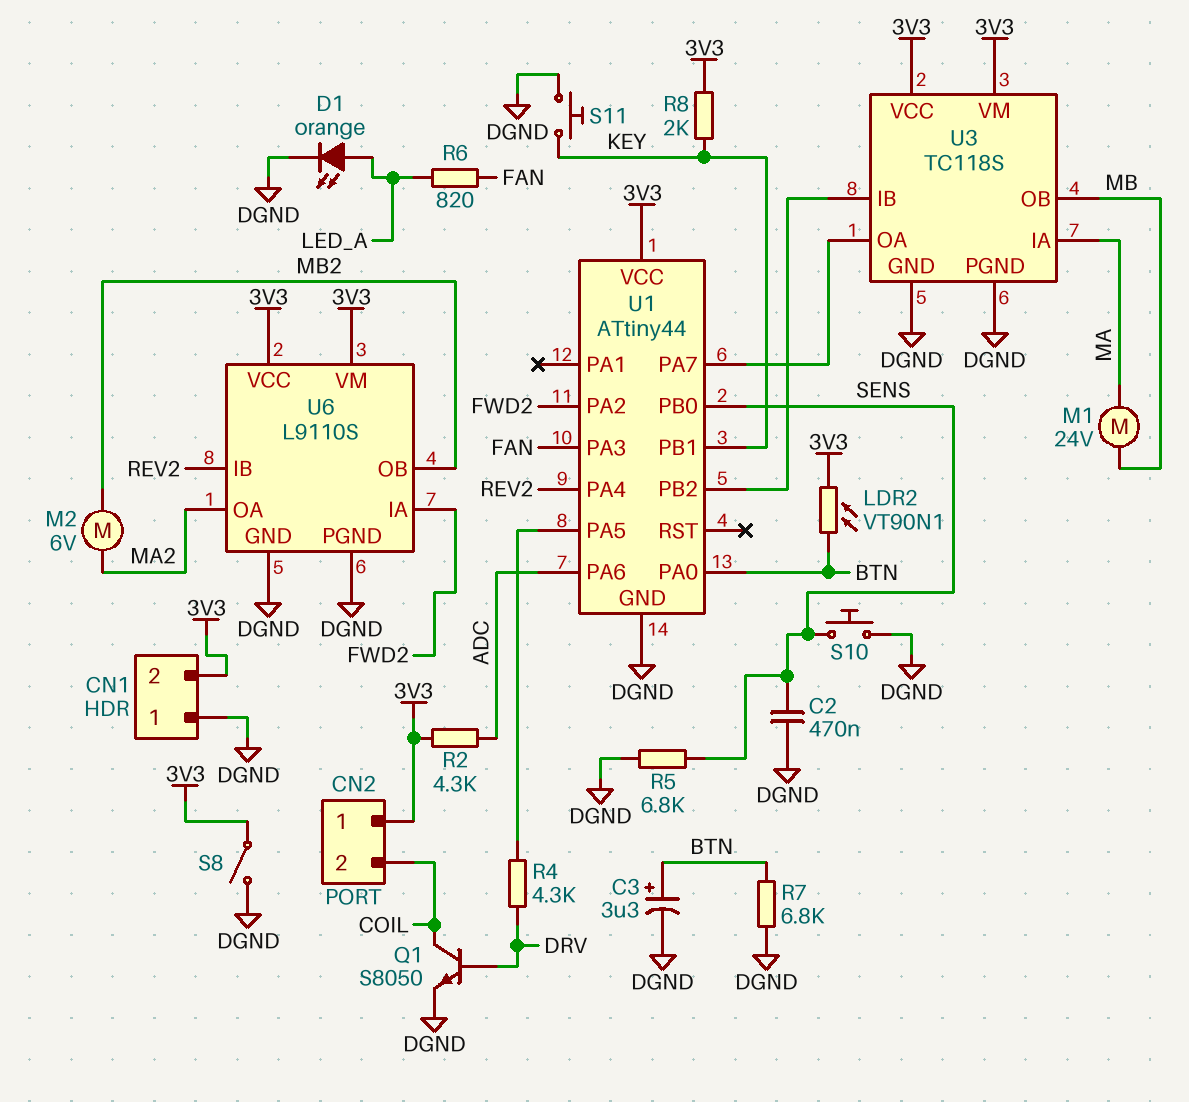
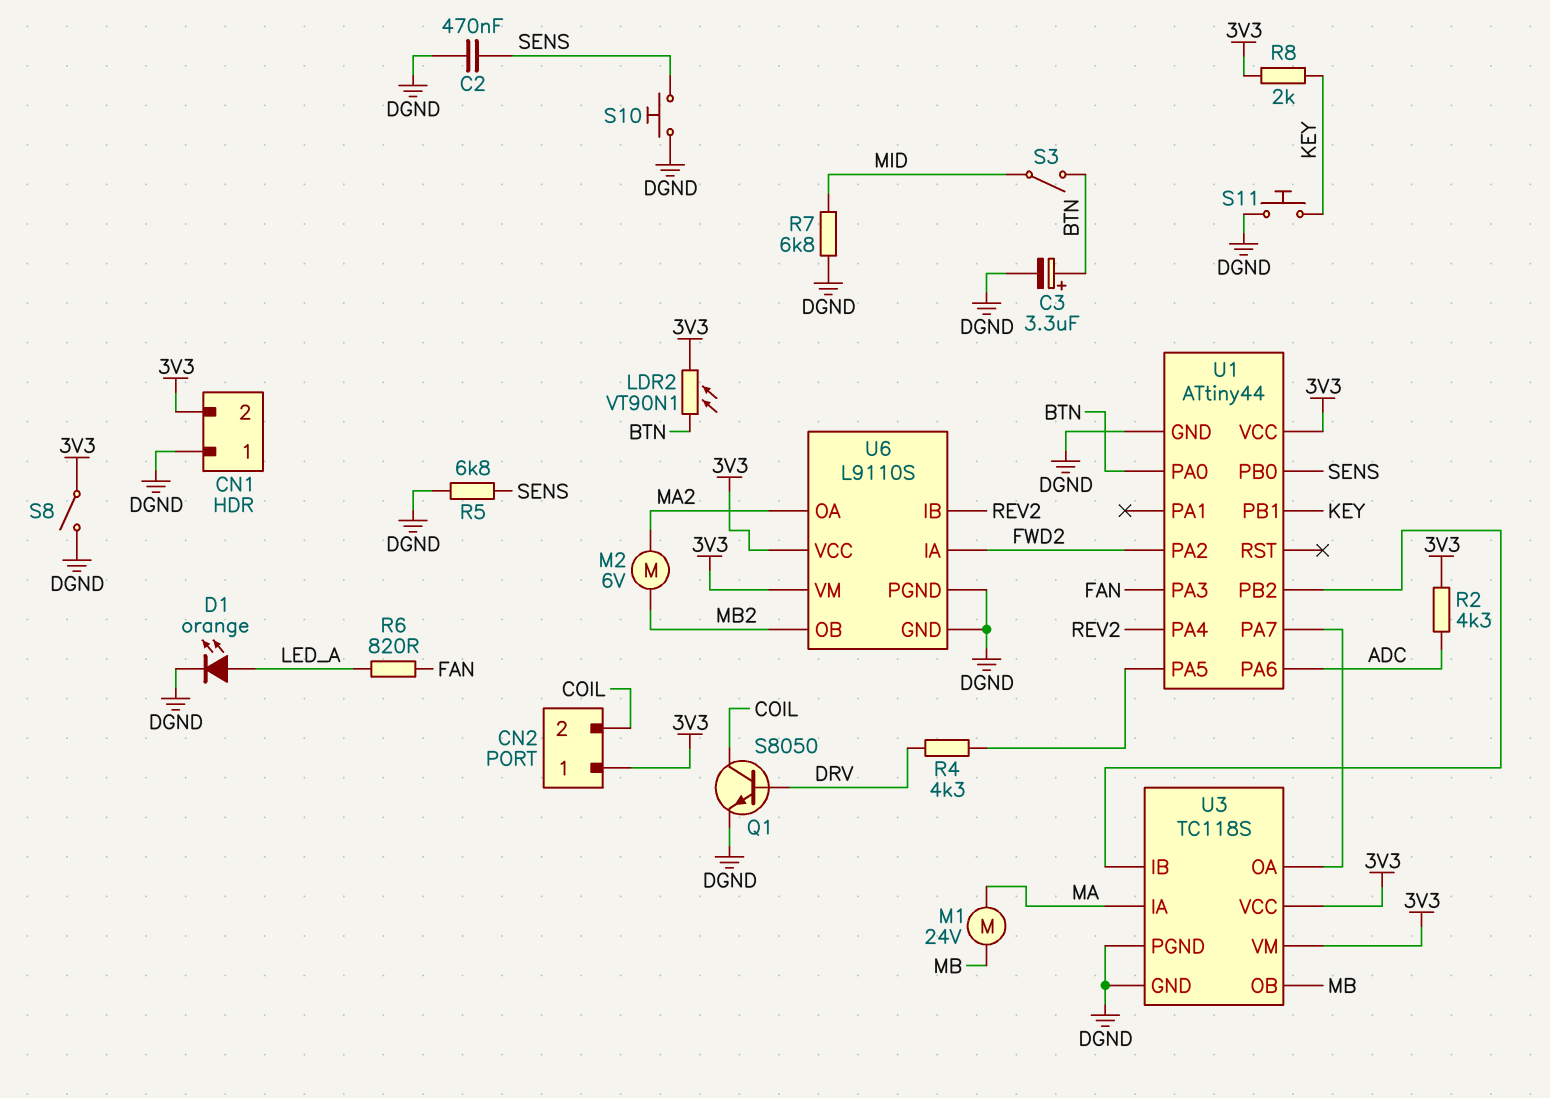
R7: 6.8k (BTN, DGND) -> 6.8k (DGND, MID)
S3: none -> switch (BTN, MID)

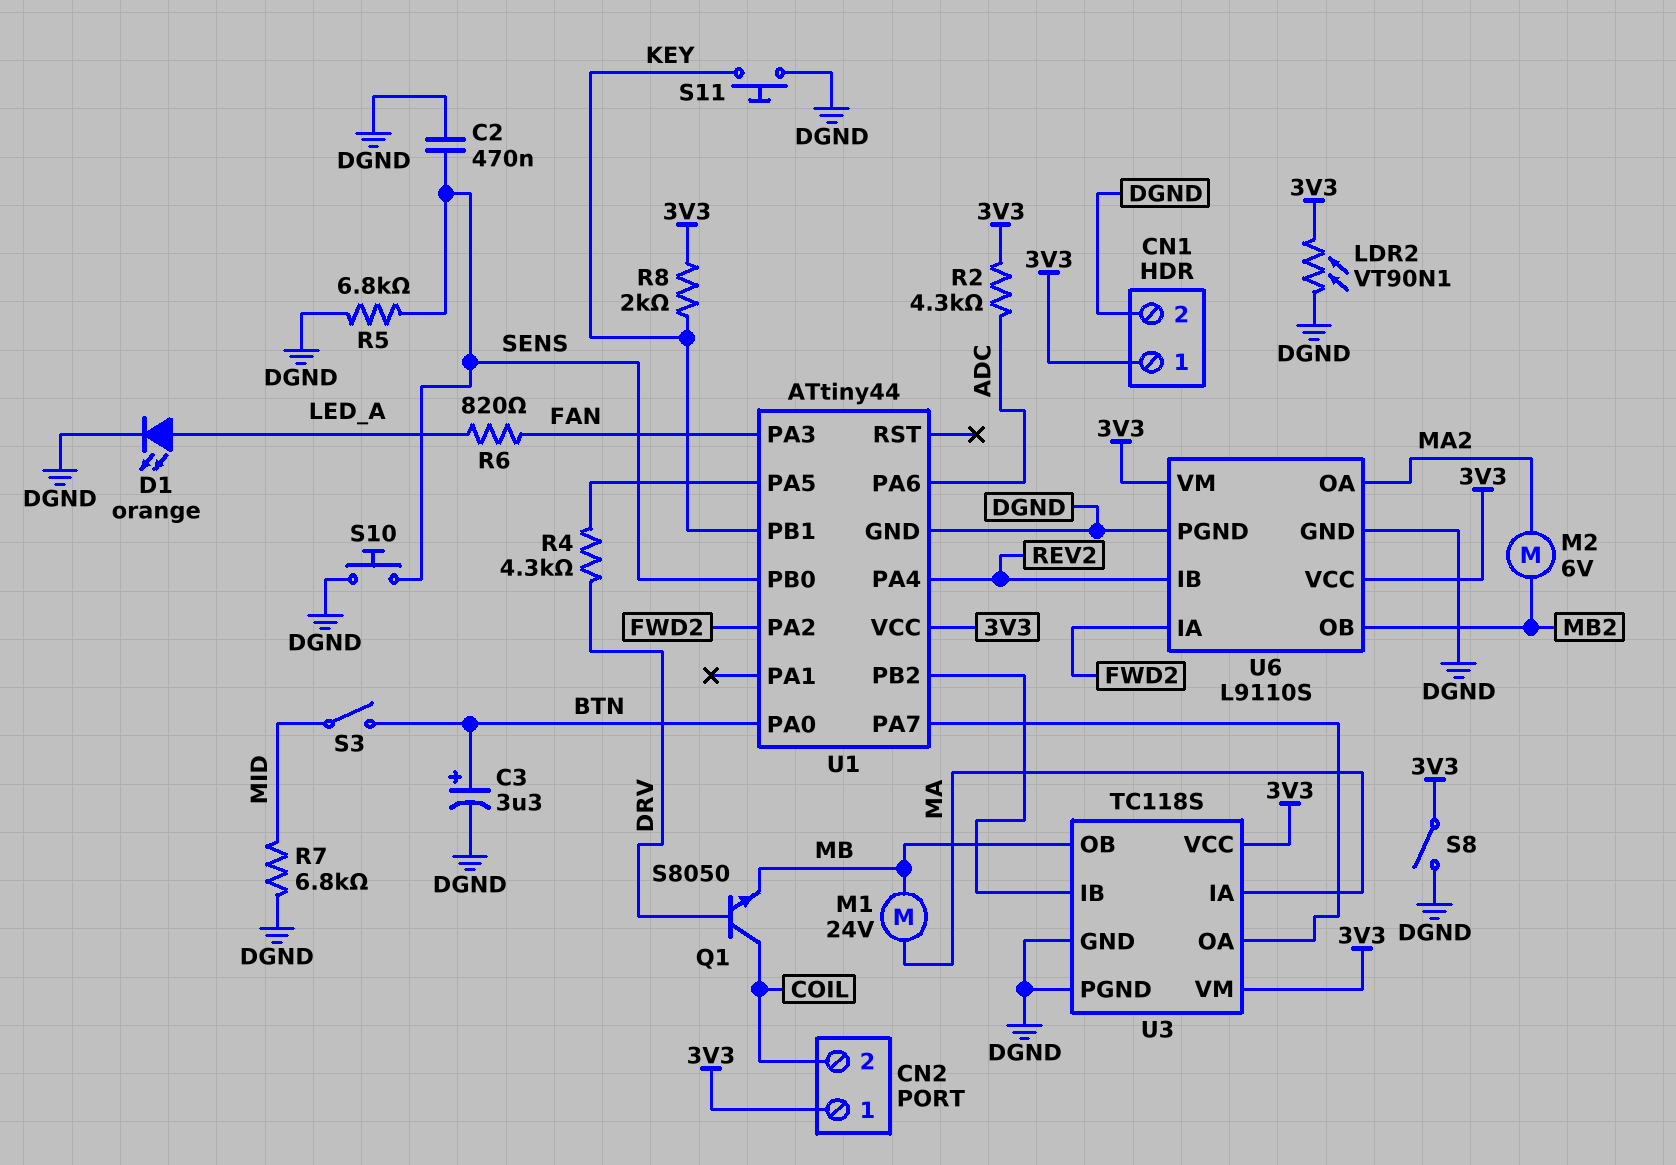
CN1 pin 1: DGND -> 3V3
CN1 pin 2: 3V3 -> DGND
LDR2: VT90N1 (3V3, BTN) -> VT90N1 (3V3, DGND)
Q1: NPN S8050 (B DRV, C COIL, E DGND) -> NPN S8050 (B DRV, C COIL, E MB)

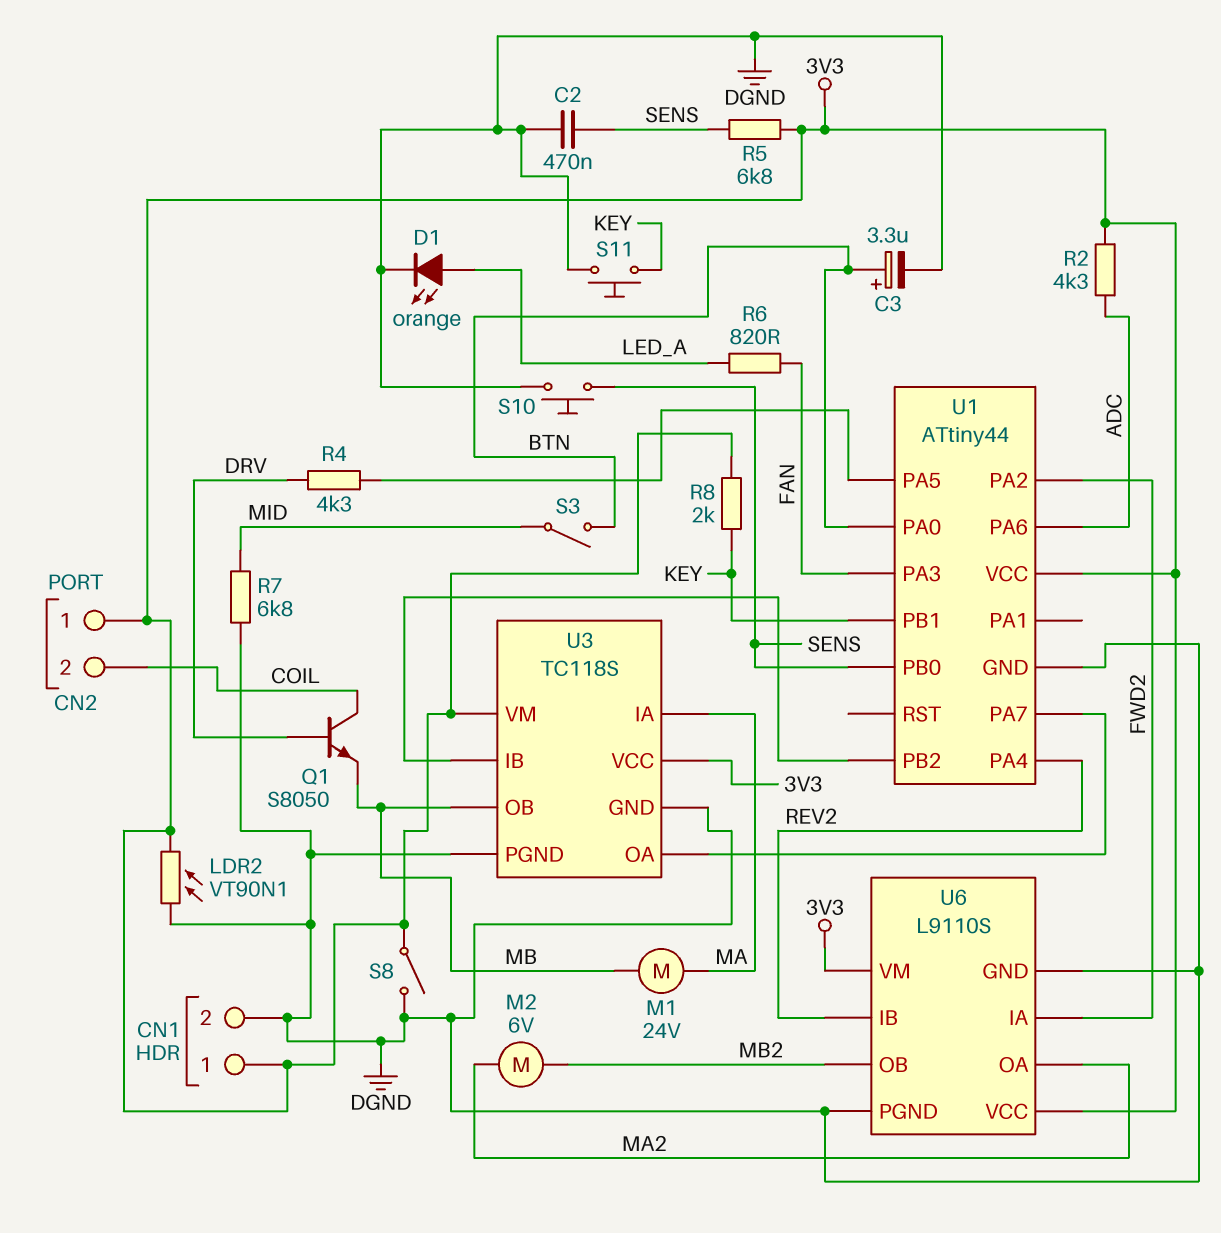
R5: 6.8k (DGND, SENS) -> 6.8k (3V3, SENS)

